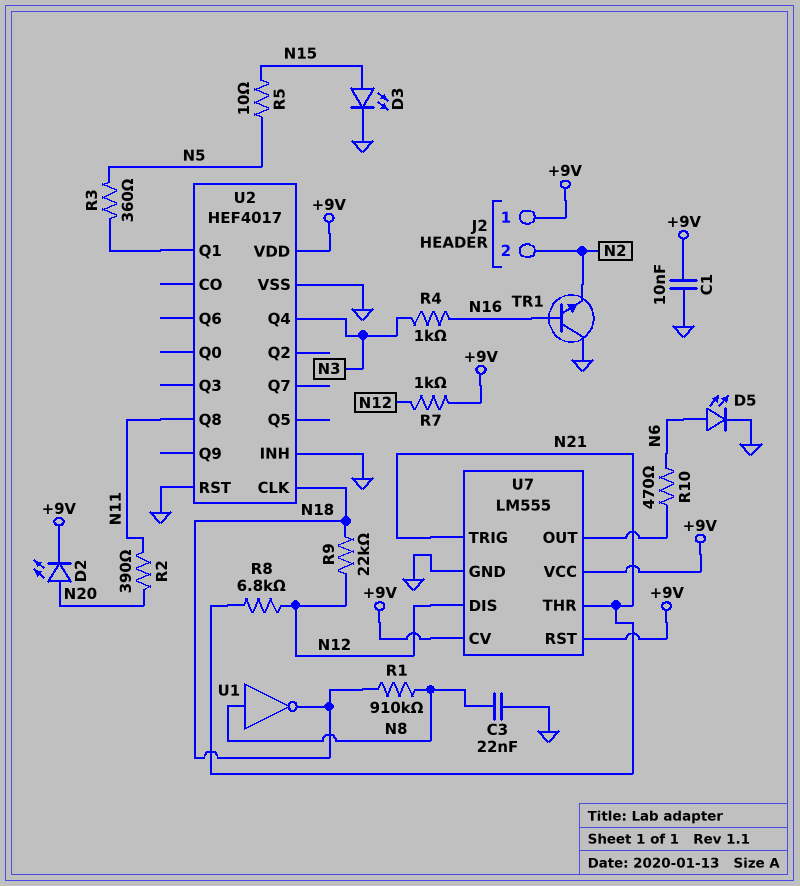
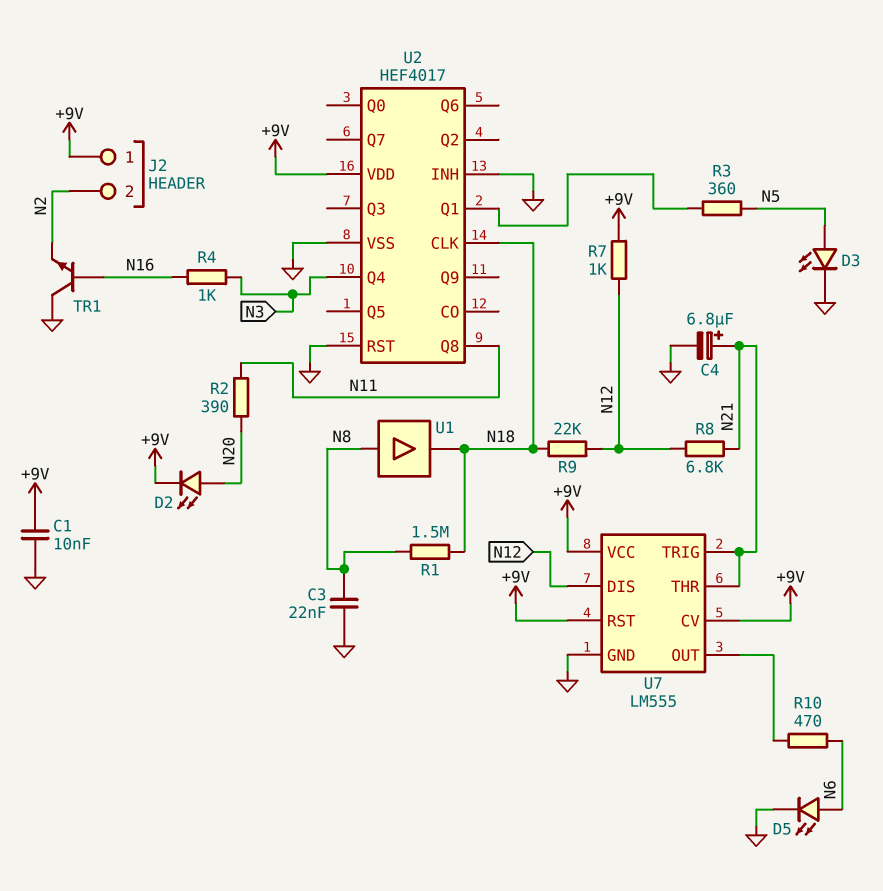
C4: none -> 6.8uF (plus N21, minus GND)
D3: LED (A N15, K GND) -> LED (A N5, K GND)
R1: 910k (N8, N18) -> 1.5M (N8, N18)
R5: 10 (N5, N15) -> none
U1: NOT (in N8, out N18) -> buffer (in N8, out N18)

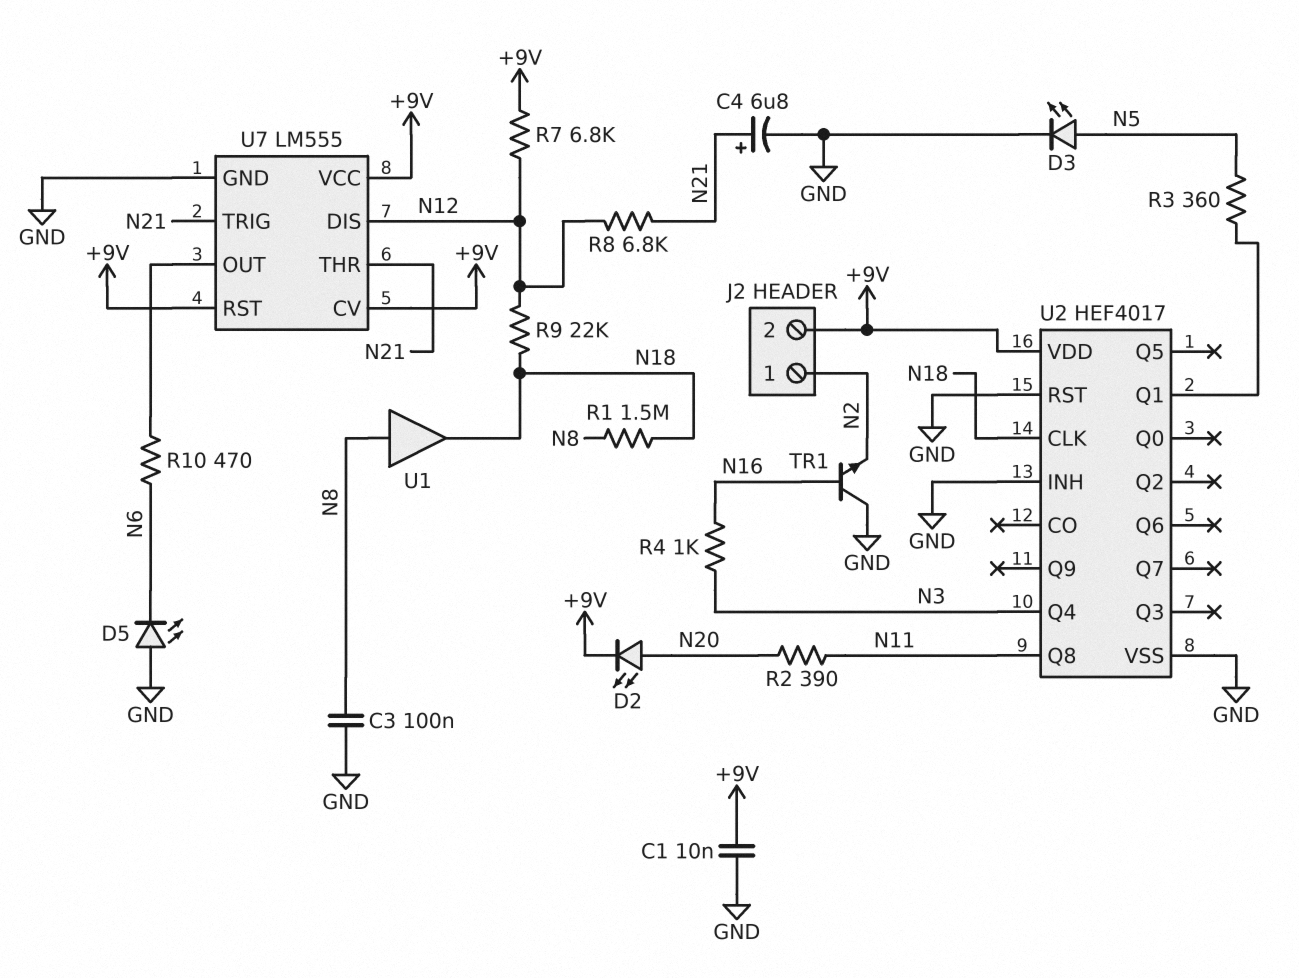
C3: 22nF (GND, N8) -> 100nF (GND, N8)
D5: LED (A N6, K GND) -> LED (A GND, K N6)
J2 pin 1: +9V -> N2
J2 pin 2: N2 -> +9V
R7: 1k (+9V, N12) -> 6.8k (+9V, N12)

